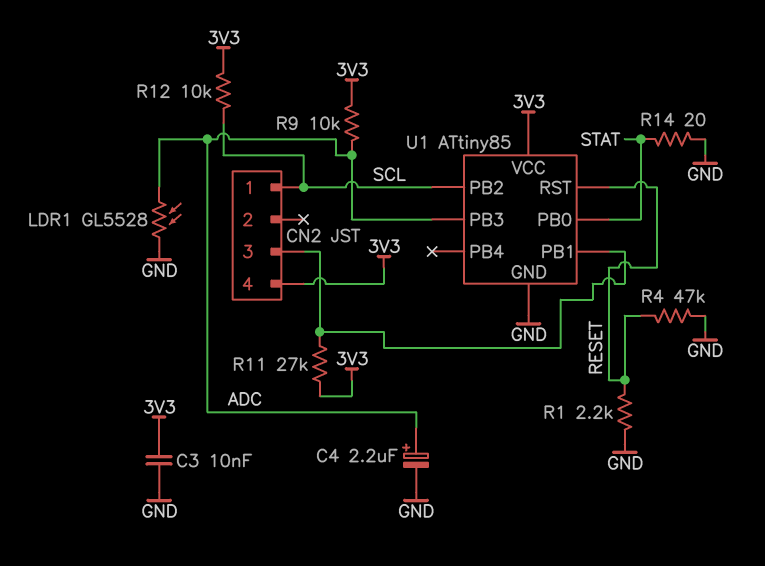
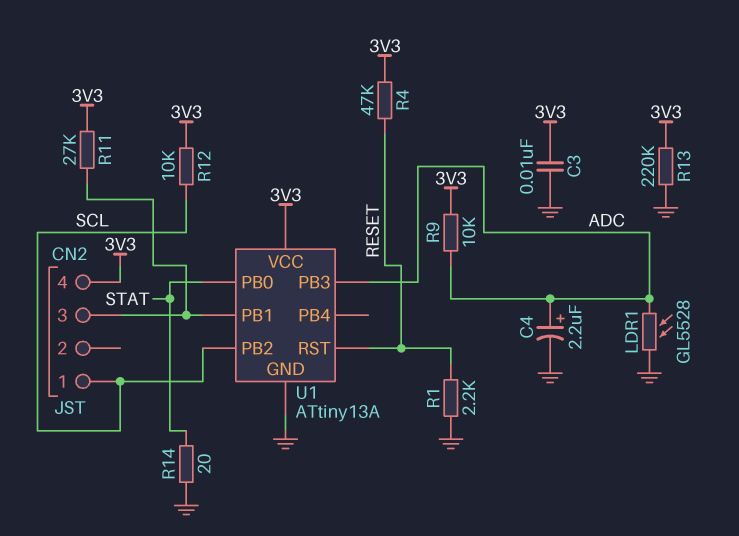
R4: 47k (GND, RESET) -> 47k (3V3, RESET)
R13: none -> 220k (3V3, GND)
U1: ATtiny85 -> ATtiny13A

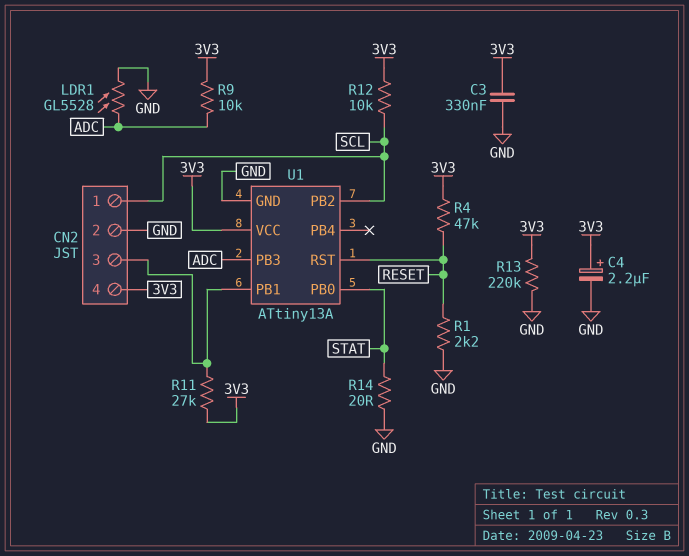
C3: 10nF (3V3, GND) -> 330nF (3V3, GND)
C4: 2.2uF (plus ADC, minus GND) -> 2.2uF (plus 3V3, minus GND)
CN2 pin 2: none -> GND

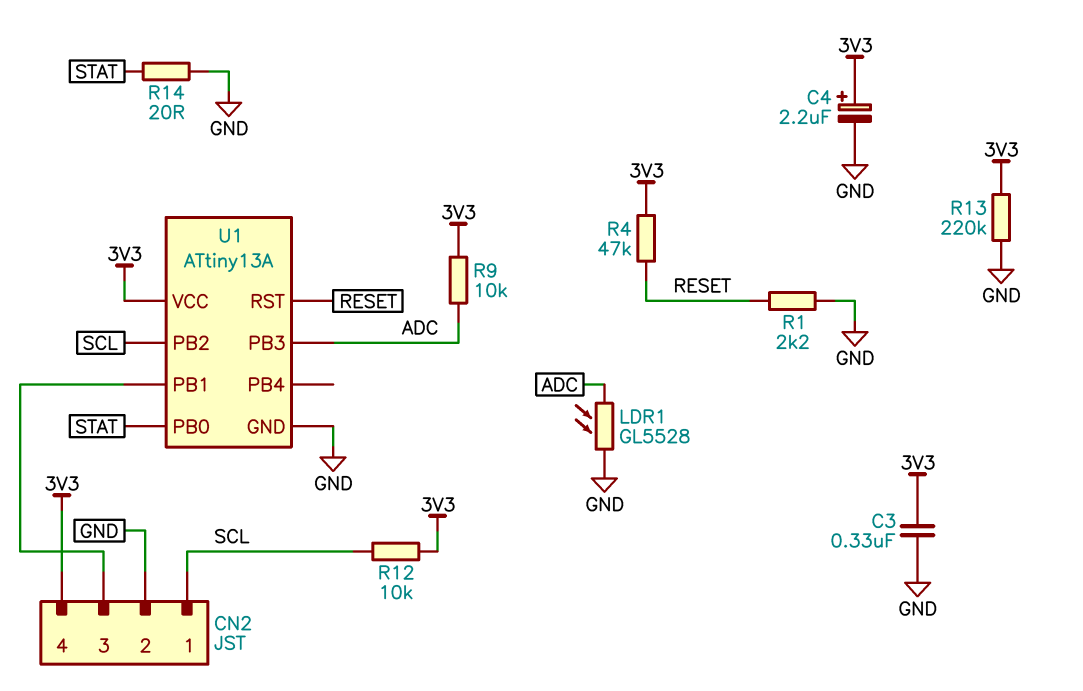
R11: 27k (3V3, CN2/3) -> none

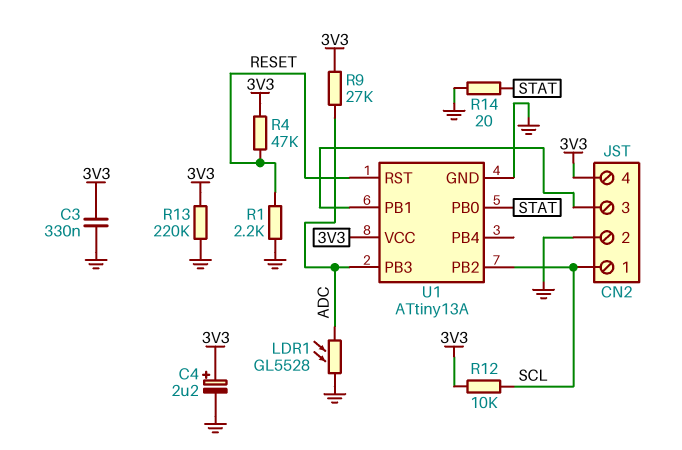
R9: 10k (3V3, ADC) -> 27k (3V3, ADC)

